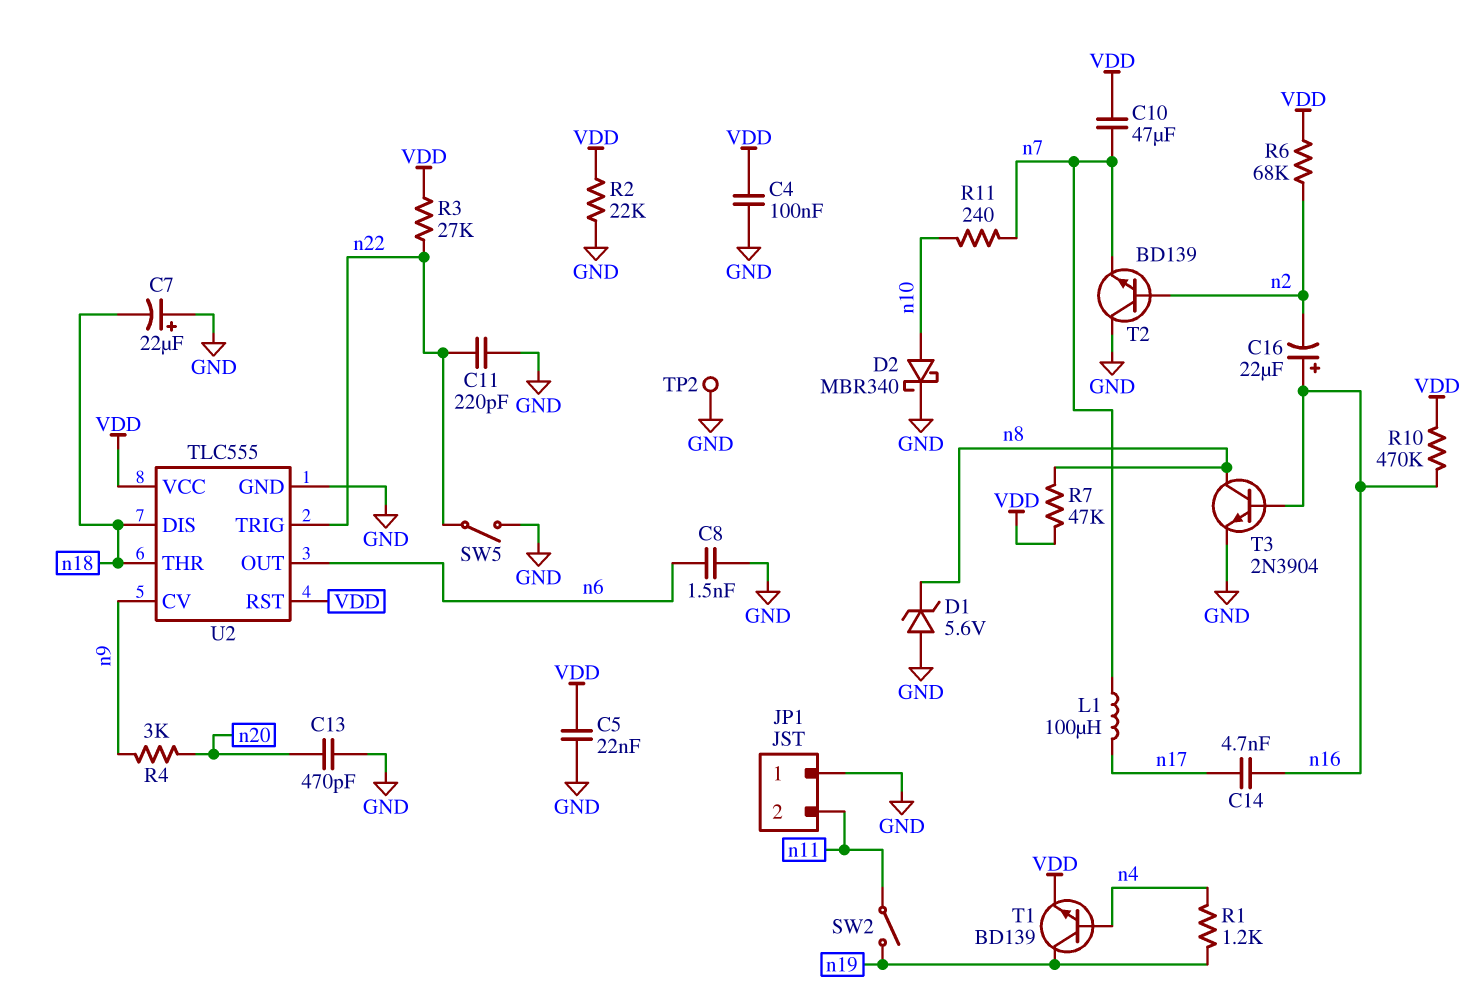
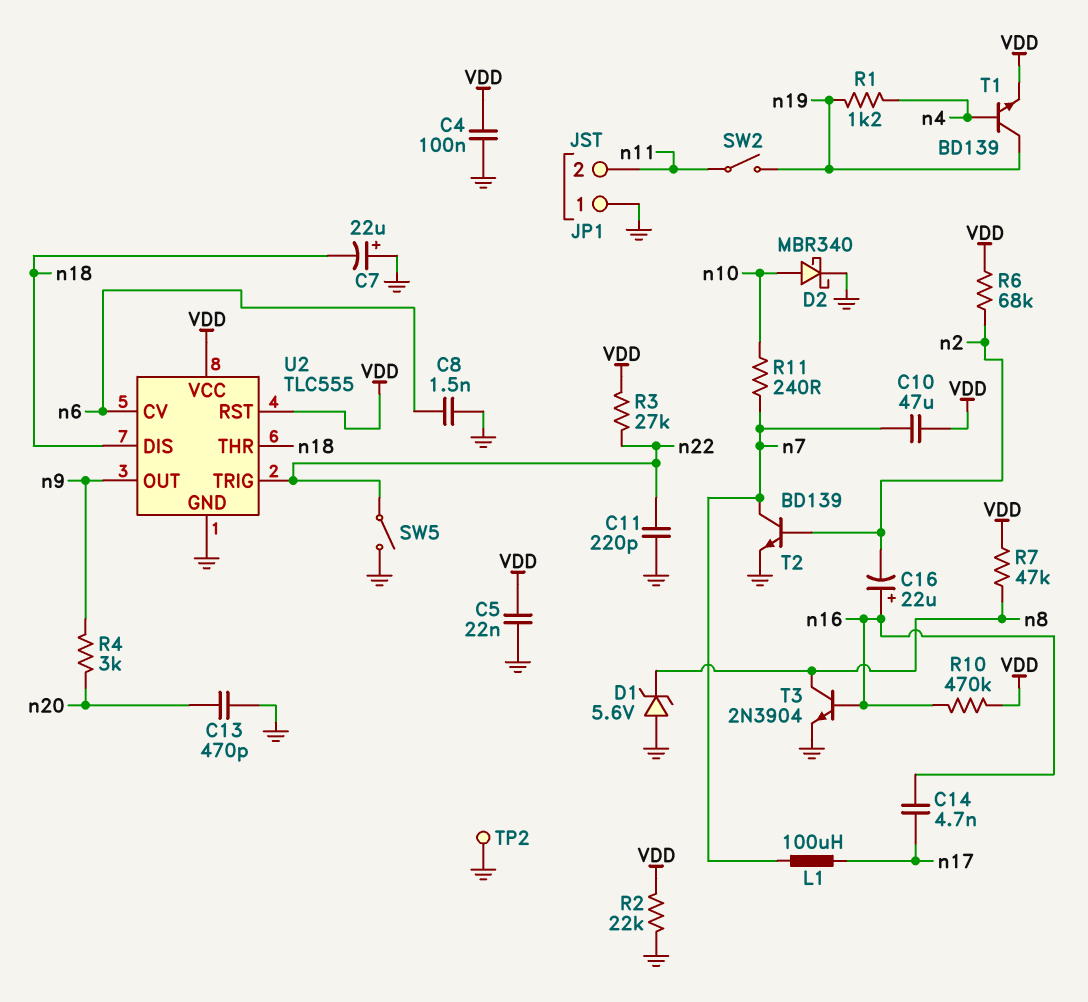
T2: NPN BD139 (B n2, C GND, E n7) -> NPN BD139 (B n2, C n7, E GND)
U2 pin CV: n9 -> n6
U2 pin OUT: n6 -> n9

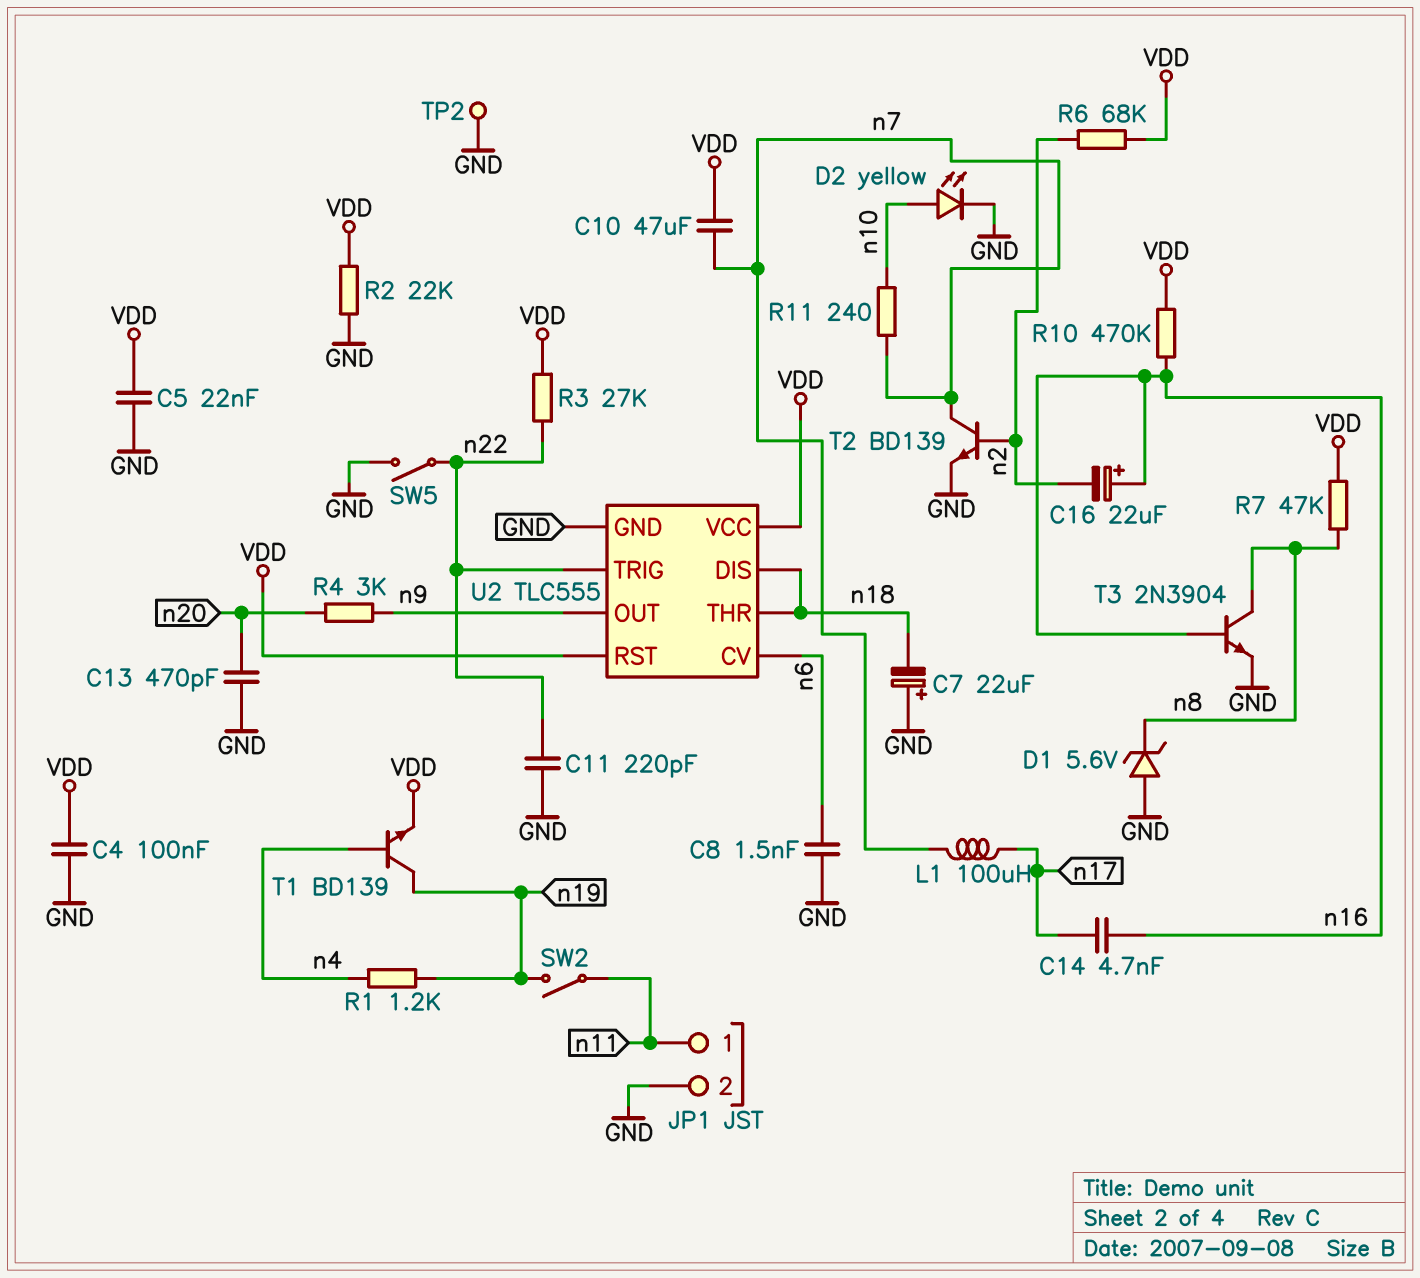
D2: schottky MBR340 (A n10, K GND) -> LED yellow (A n10, K GND)
JP1 pin 1: GND -> n11
JP1 pin 2: n11 -> GND

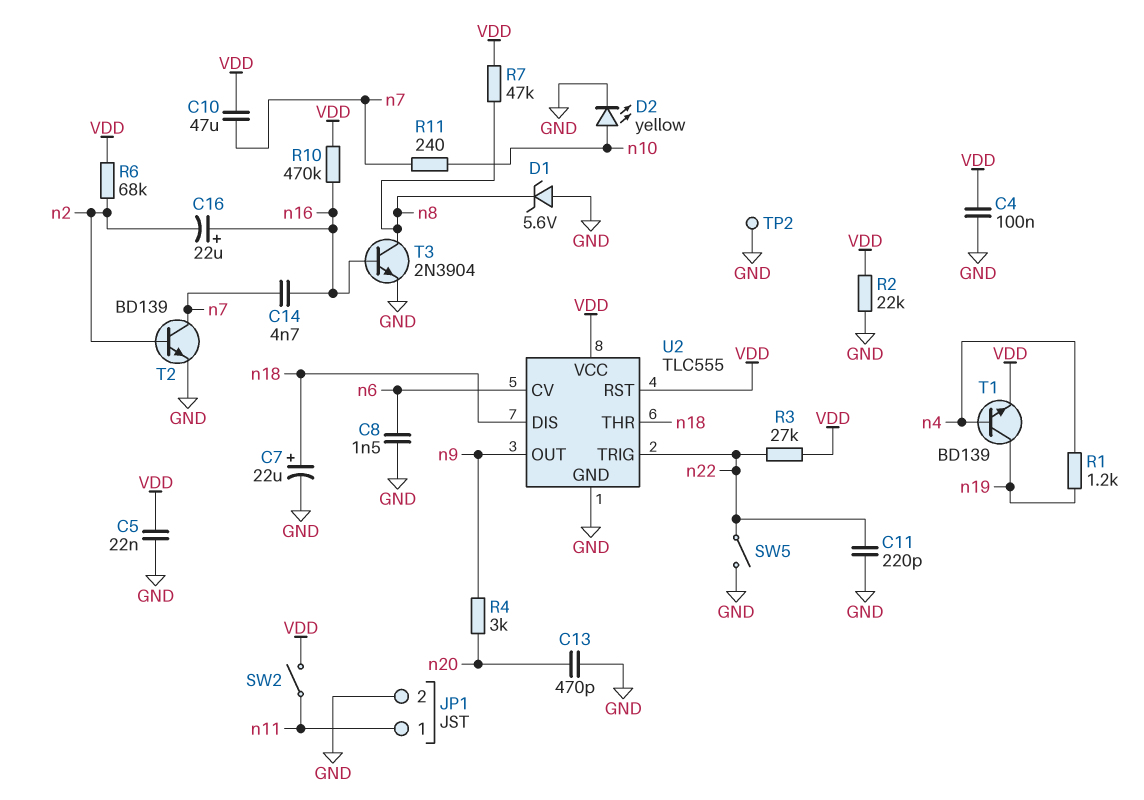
C7: 22uF (plus GND, minus n18) -> 22uF (plus n18, minus GND)
C14: 4.7nF (n16, n17) -> 4.7nF (n7, n16)
L1: 100uH (n7, n17) -> none
SW2: switch (n11, n19) -> switch (VDD, n11)

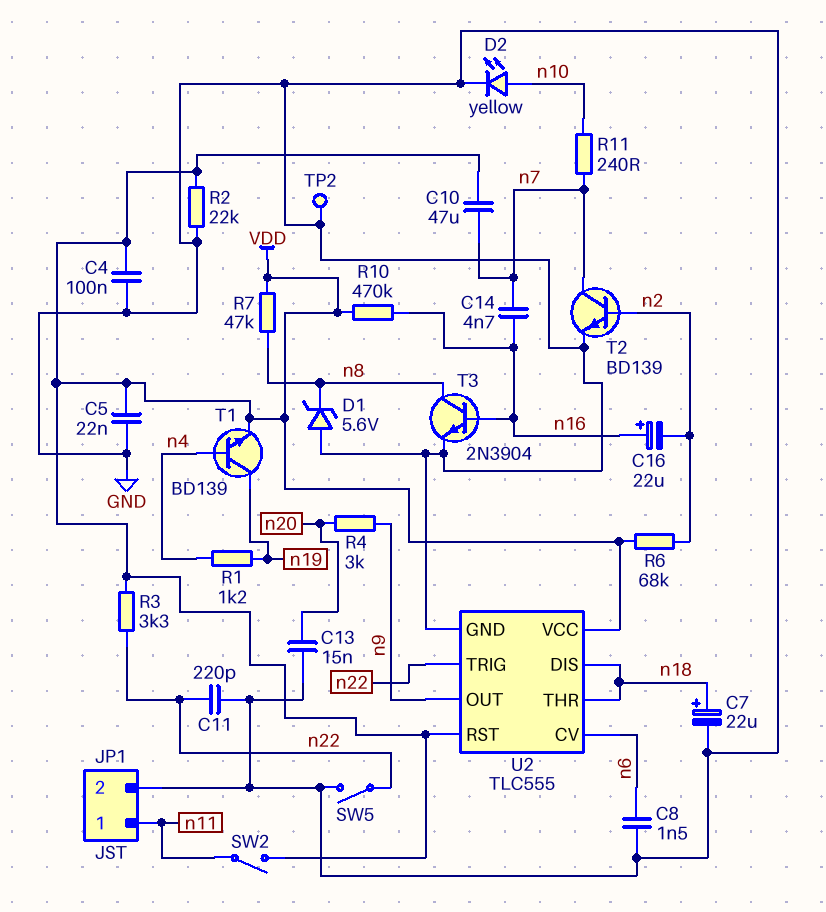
C13: 470pF (GND, n20) -> 15nF (GND, n20)
R3: 27k (VDD, n22) -> 3.3k (VDD, n22)

